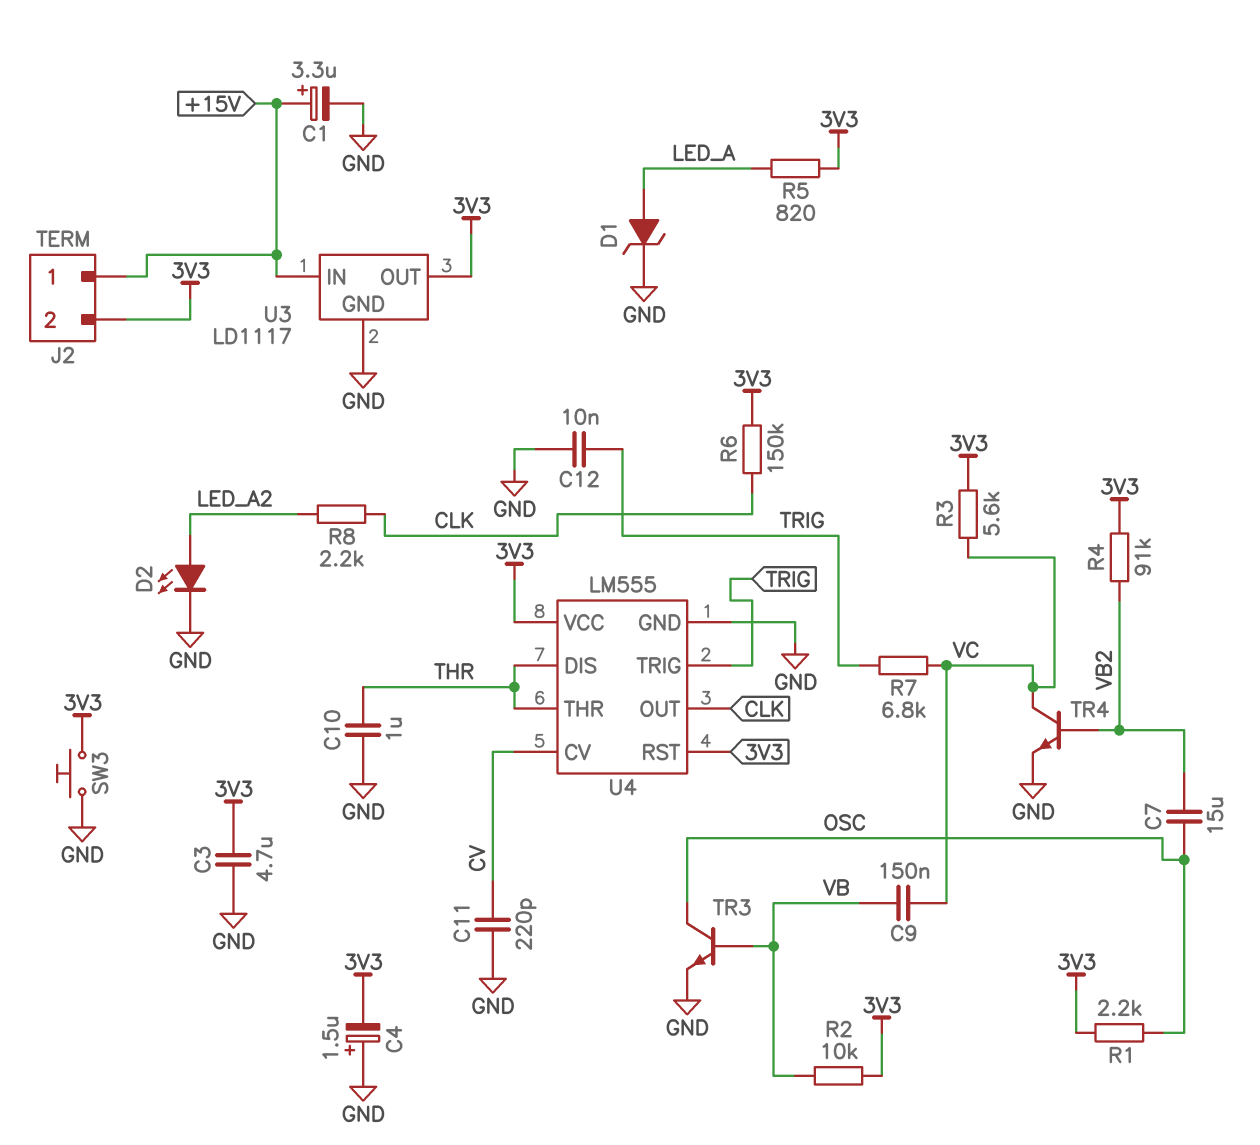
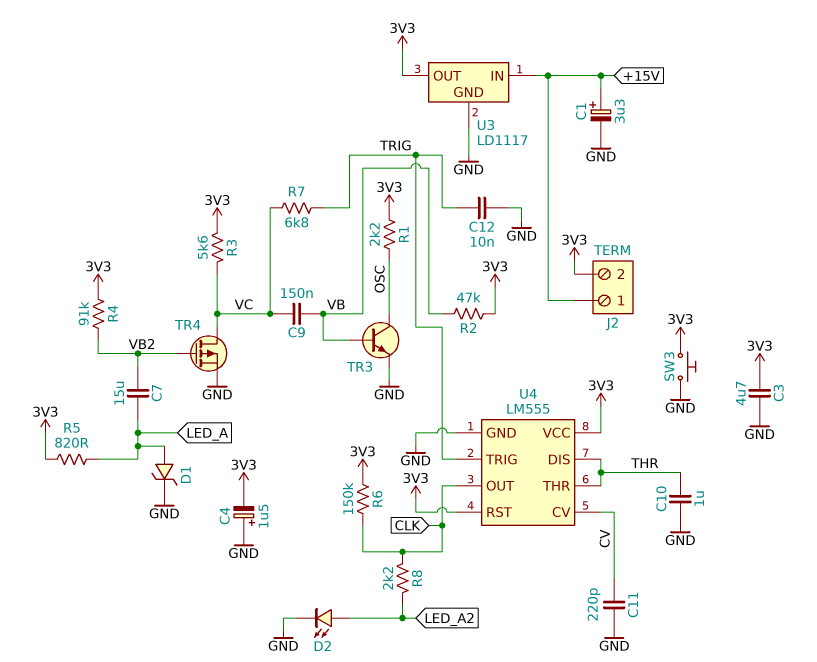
C7: 15uF (OSC, VB2) -> 15uF (LED_A, VB2)
R2: 10k (3V3, VB) -> 47k (3V3, VB)
TR4: NPN (B VB2, C VC, E GND) -> PMOS (G VB2, D VC, S GND)

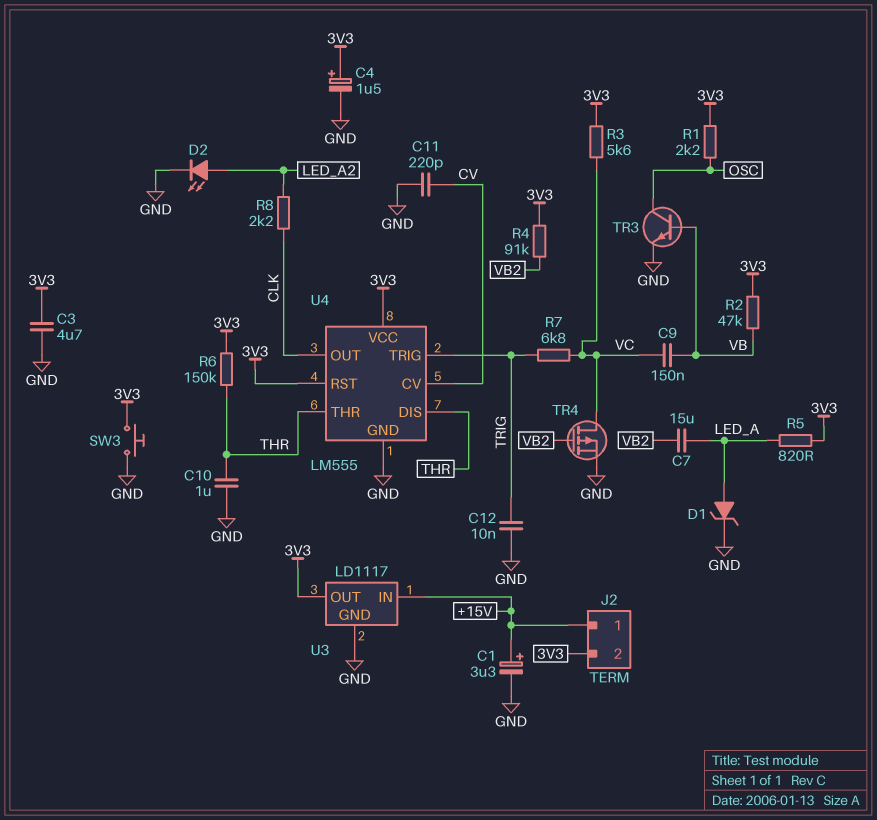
C4: 1.5uF (plus GND, minus 3V3) -> 1.5uF (plus 3V3, minus GND)
R6: 150k (3V3, CLK) -> 150k (3V3, THR)

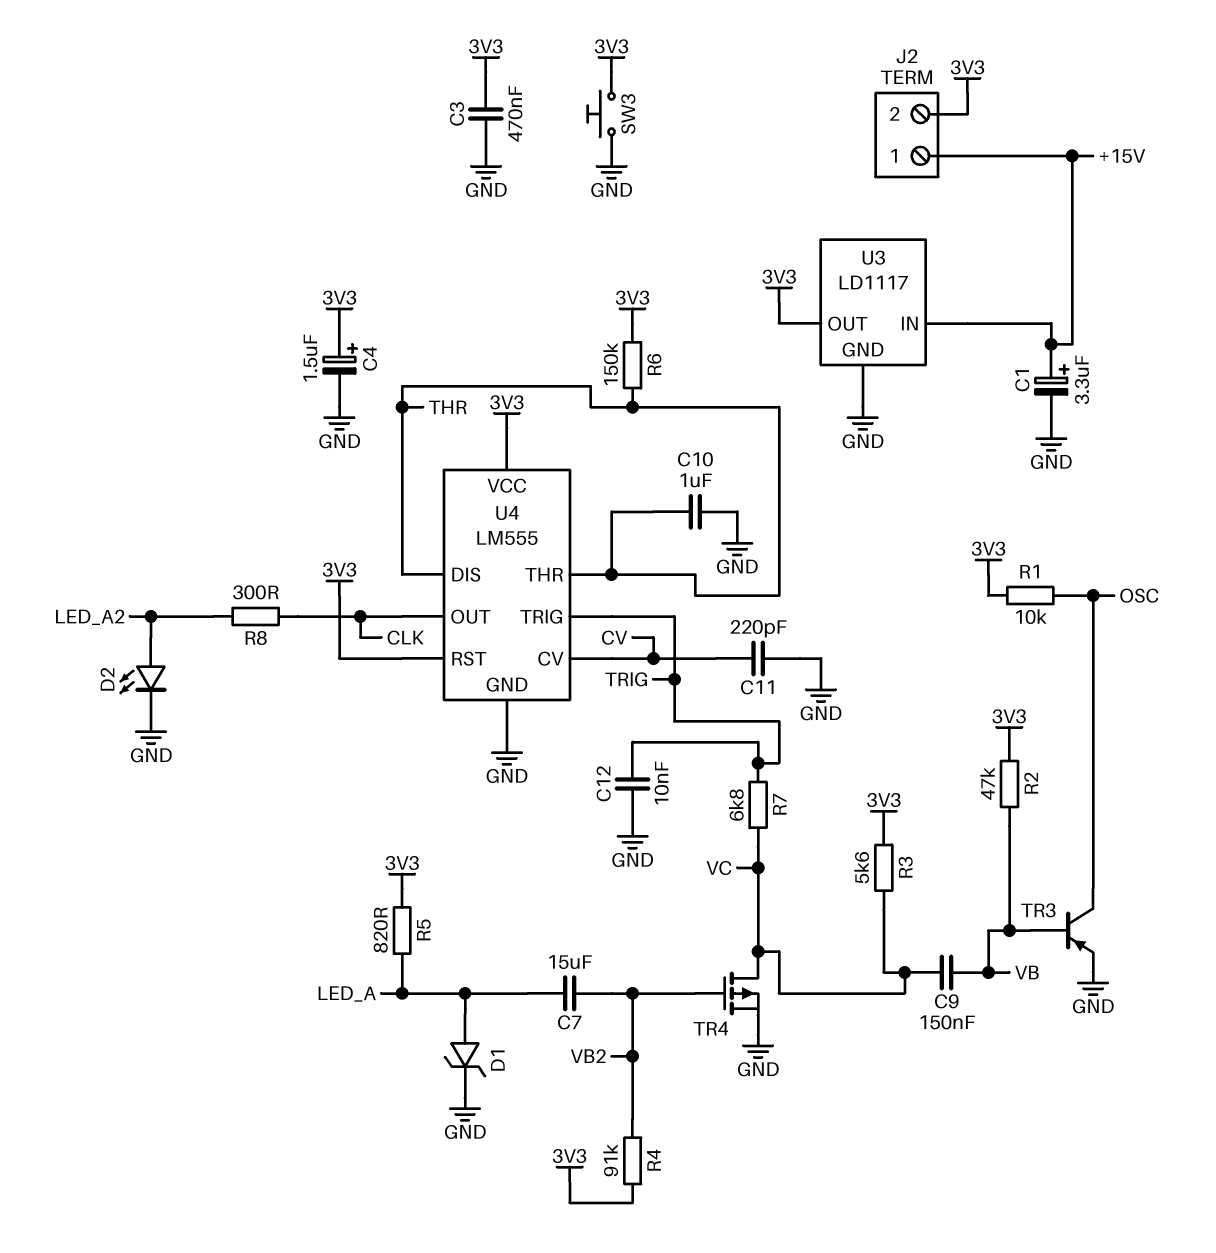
C3: 4.7uF (3V3, GND) -> 470nF (3V3, GND)
R1: 2.2k (3V3, OSC) -> 10k (3V3, OSC)
R8: 2.2k (CLK, LED_A2) -> 300 (CLK, LED_A2)
TR3: NPN (B VB, C OSC, E GND) -> PNP (B VB, C OSC, E GND)

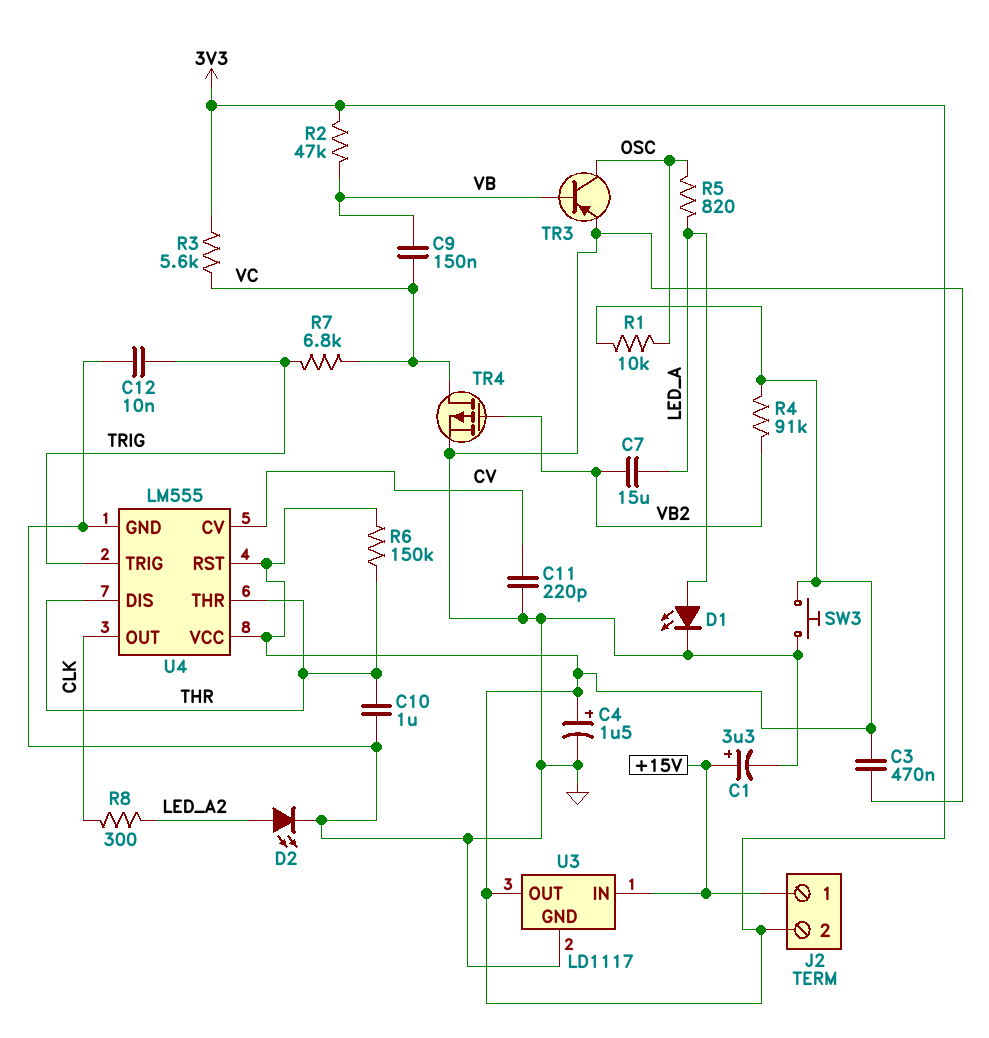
D1: zener (A LED_A, K GND) -> LED (A LED_A, K GND)
R5: 820 (3V3, LED_A) -> 820 (LED_A, OSC)

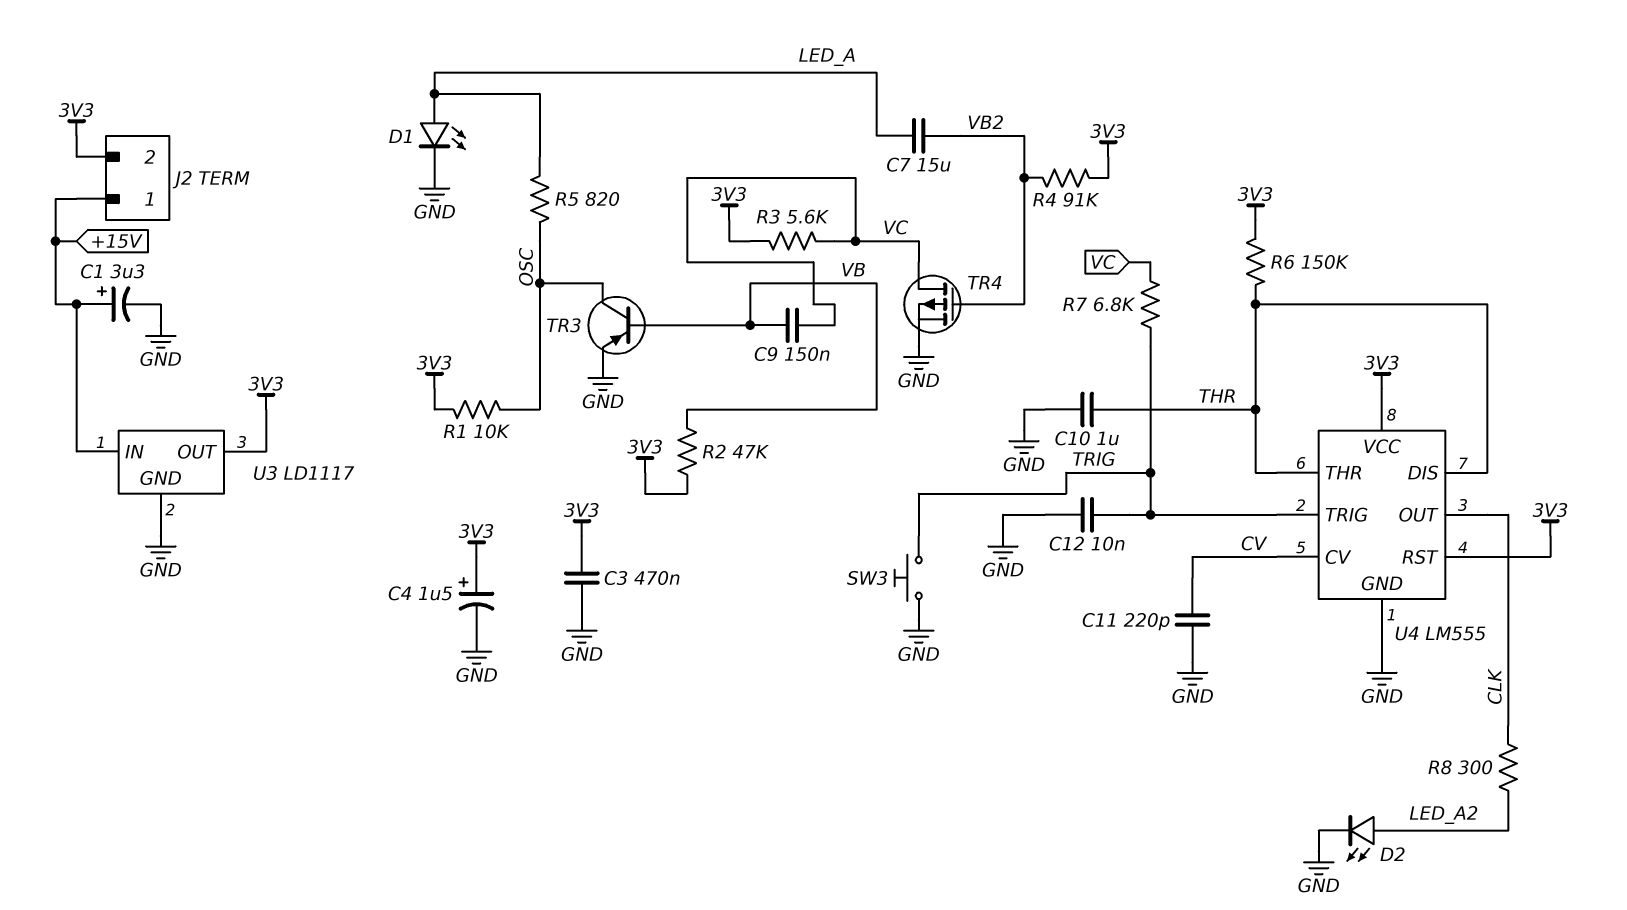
SW3: button (3V3, GND) -> button (GND, TRIG)

